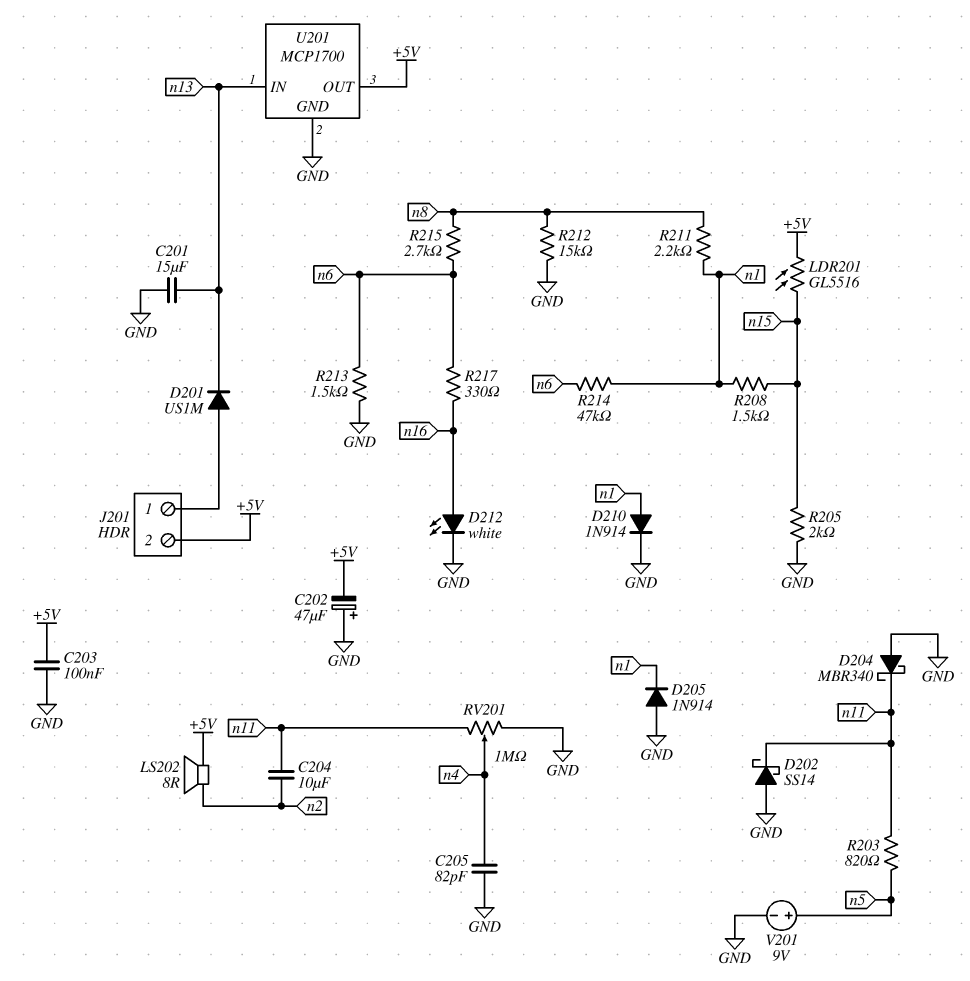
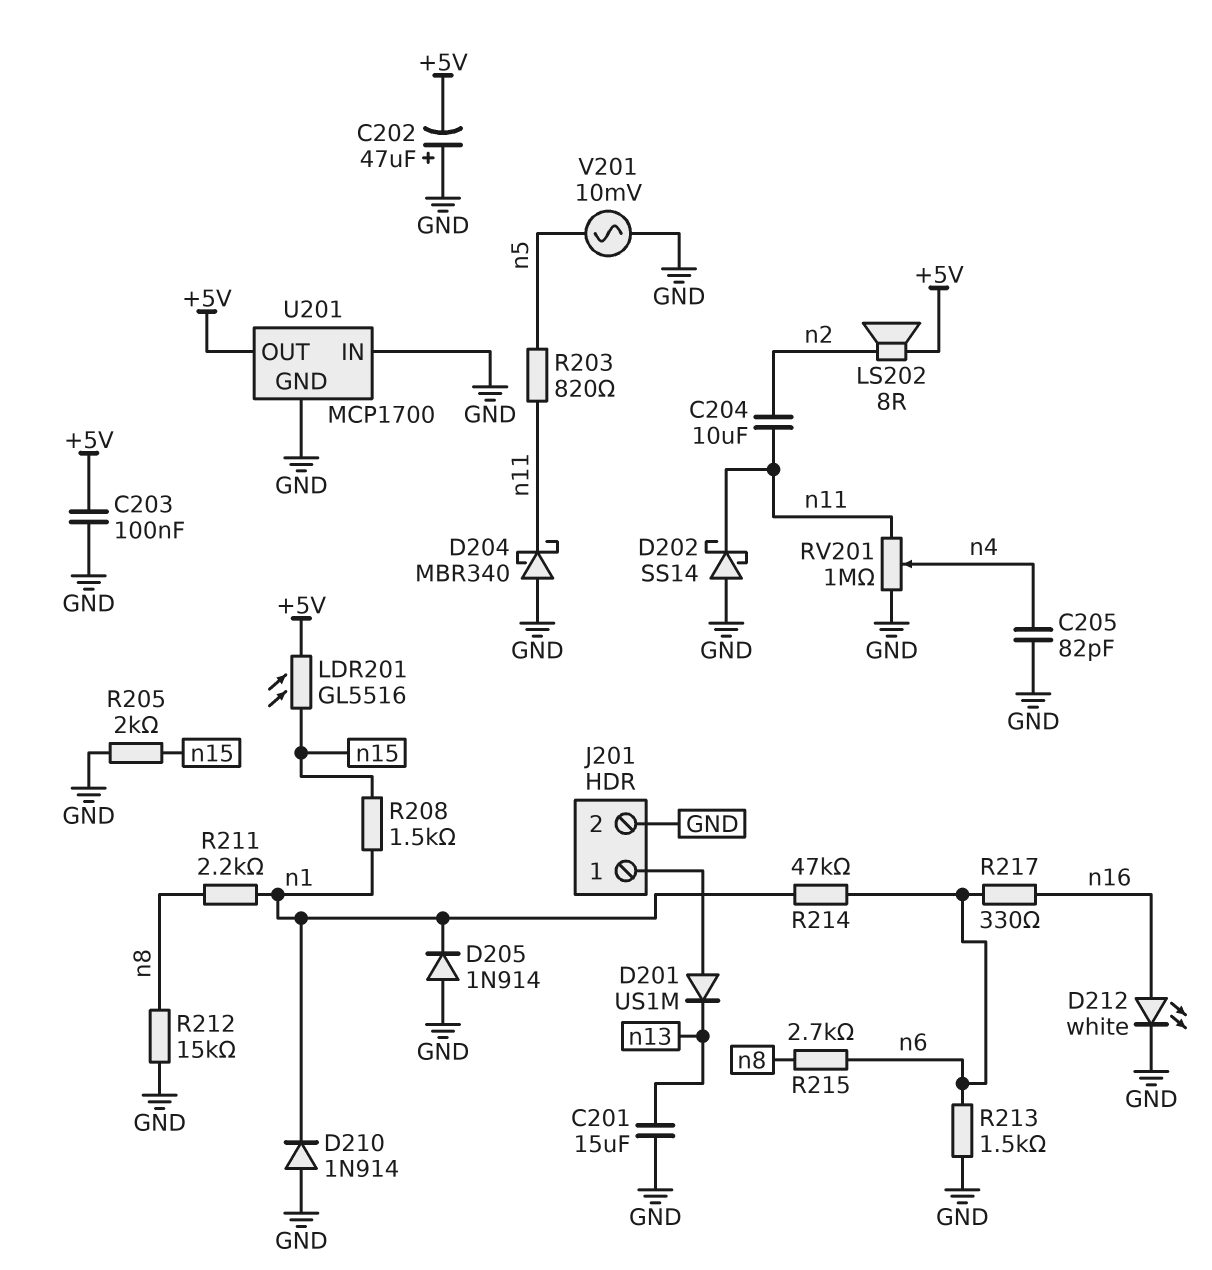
D210: diode 1N914 (A n1, K GND) -> diode 1N914 (A GND, K n1)
J201 pin 2: +5V -> GND
U201 pin IN: n13 -> GND
V201: 9V (plus n5, minus GND) -> AC 10mV (GND, n5)

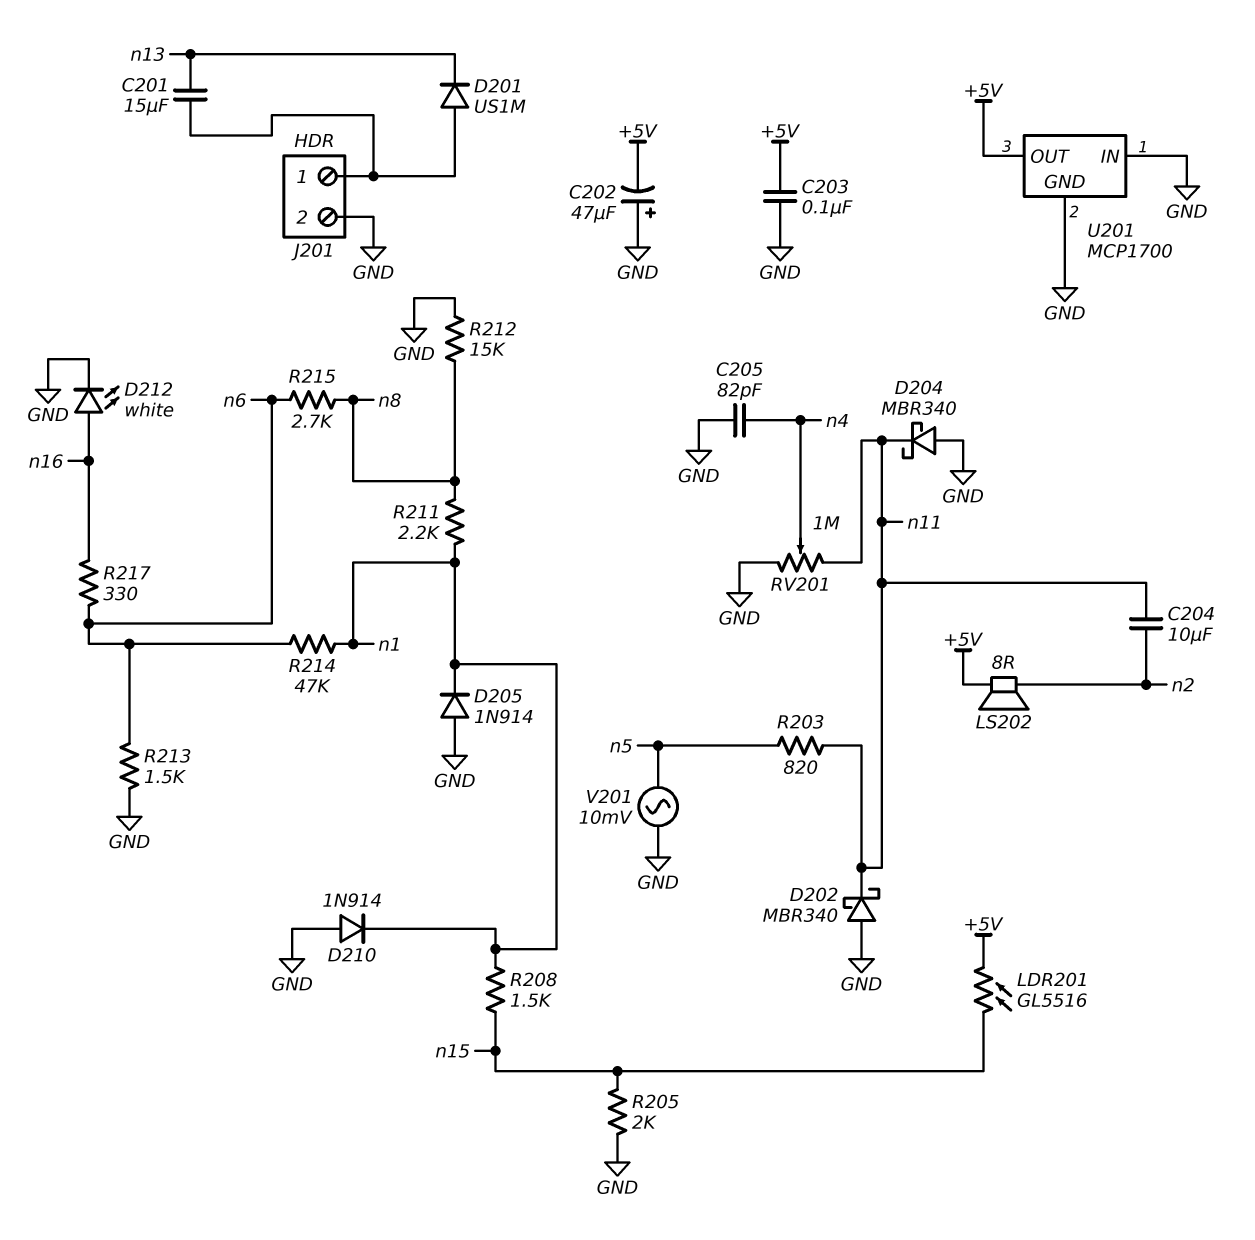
C201: 15uF (GND, n13) -> 15uF (J201/1, n13)
D202: schottky SS14 (A GND, K n11) -> schottky MBR340 (A GND, K n11)

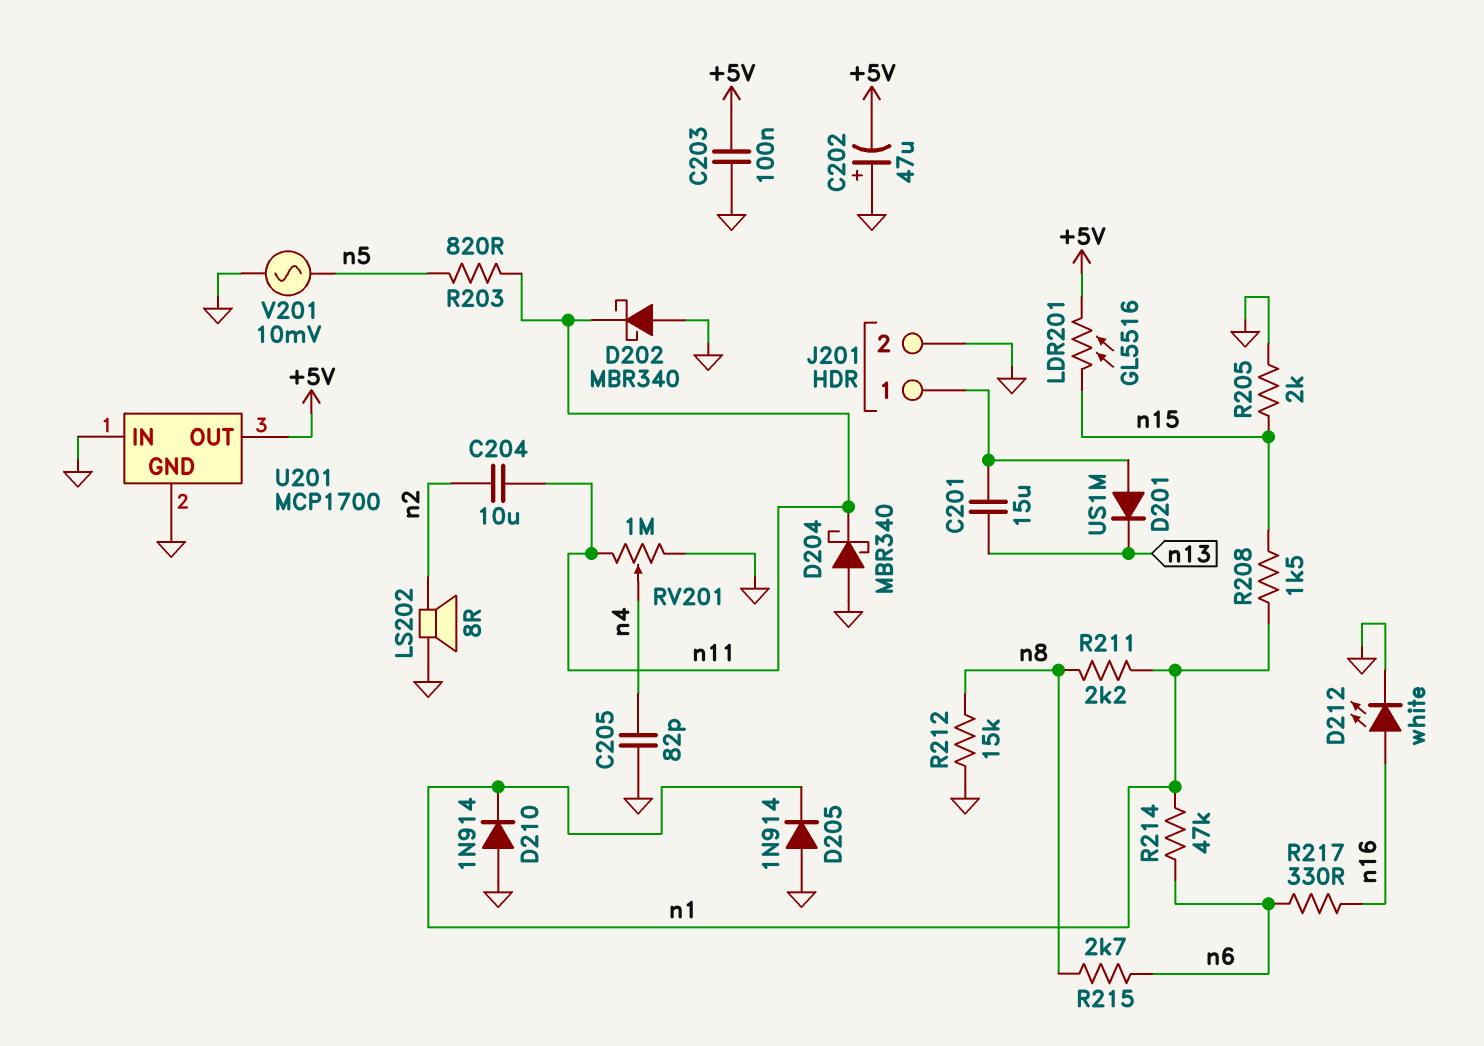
LS202: speaker 8R (+5V, n2) -> speaker 8R (GND, n2)
R213: 1.5k (GND, n6) -> none

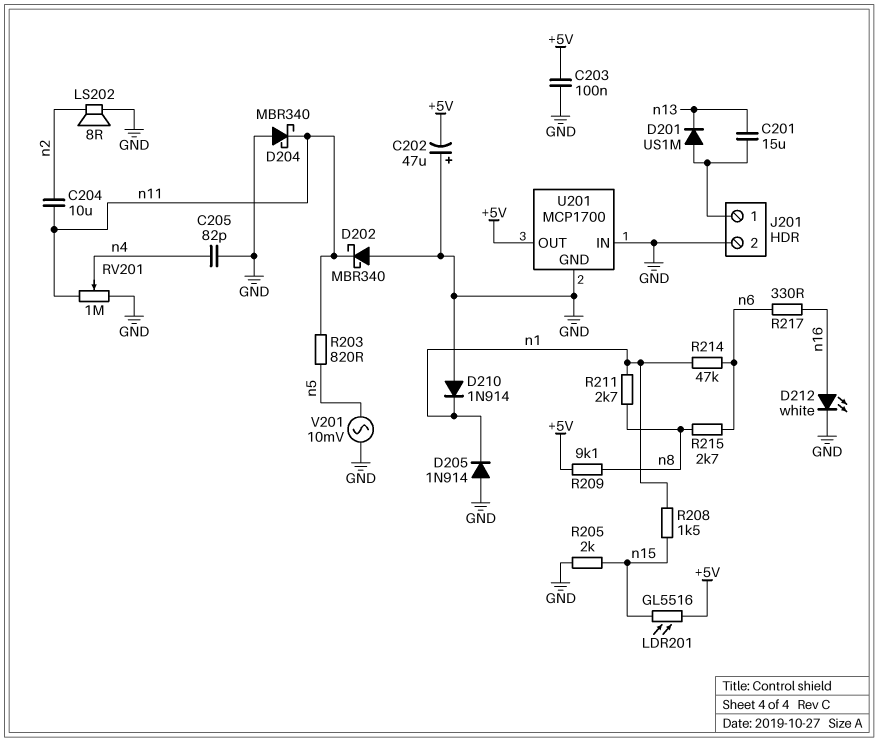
R209: none -> 9.1k (+5V, n8)
R211: 2.2k (n1, n8) -> 2.7k (n1, n8)
R212: 15k (GND, n8) -> none

